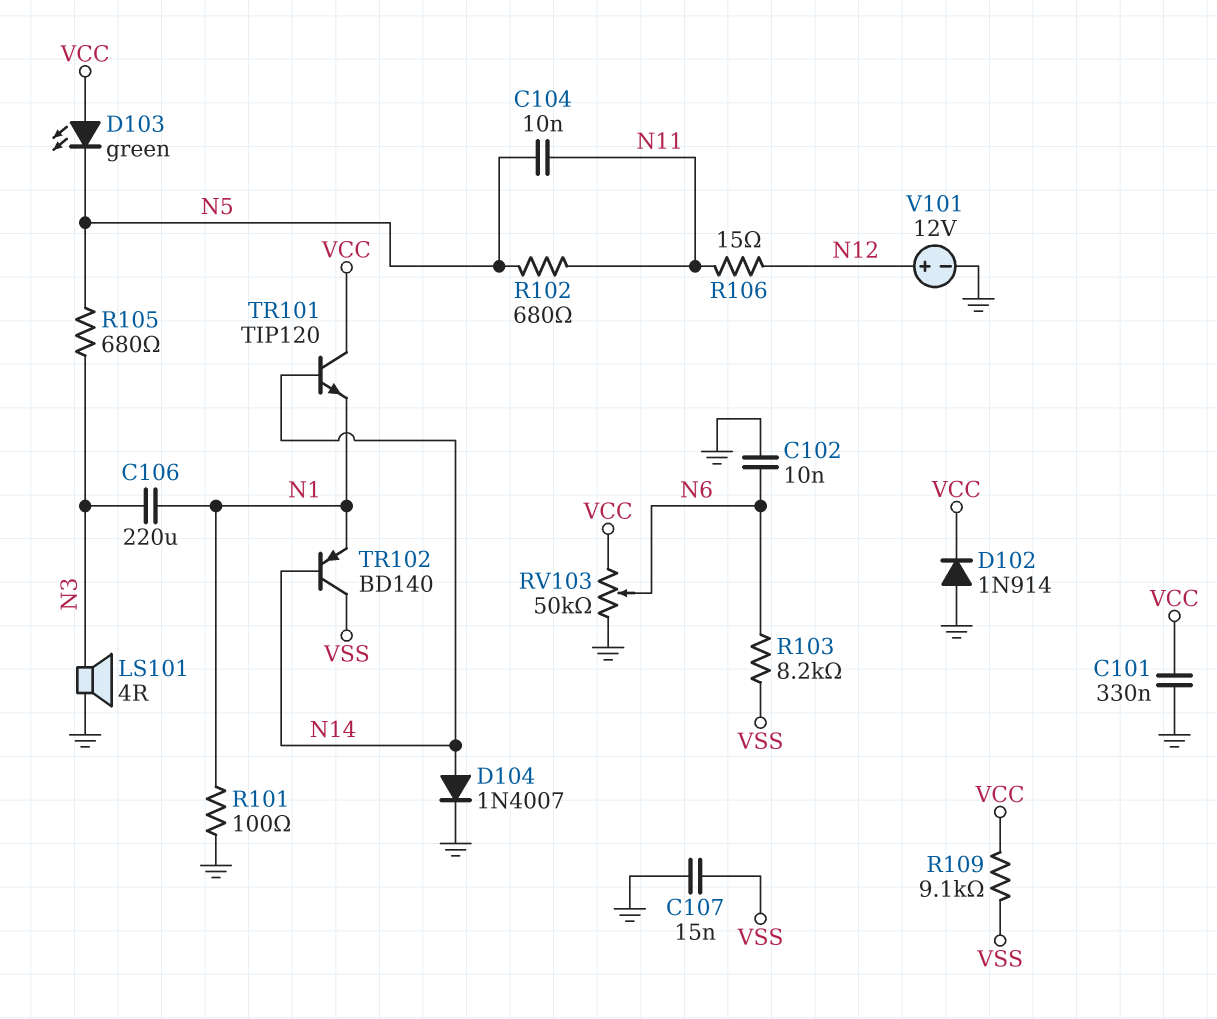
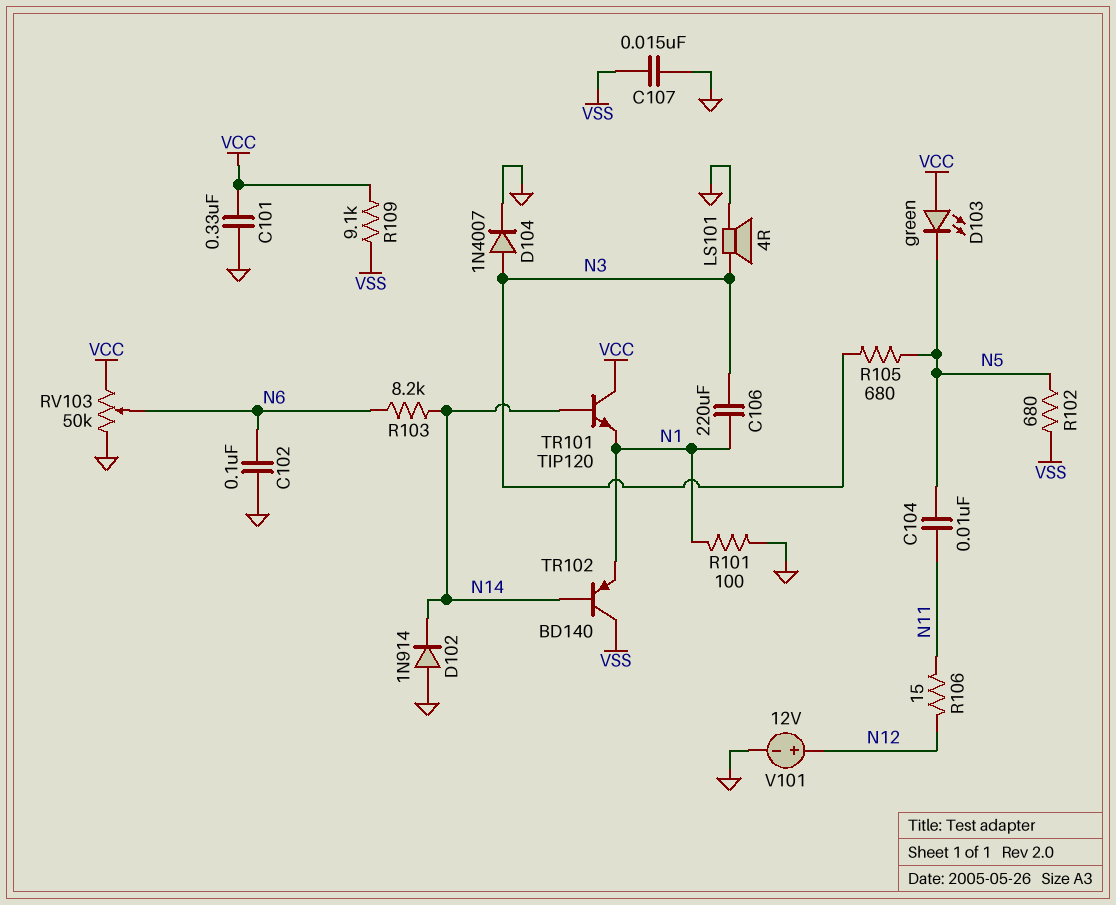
C102: 10nF (GND, N6) -> 100nF (GND, N6)
D102: diode 1N914 (A GND, K VCC) -> diode 1N914 (A GND, K N14)
D104: diode 1N4007 (A N14, K GND) -> diode 1N4007 (A N3, K GND)
R102: 680 (N5, N11) -> 680 (N5, VSS)
R103: 8.2k (N6, VSS) -> 8.2k (N6, N14)

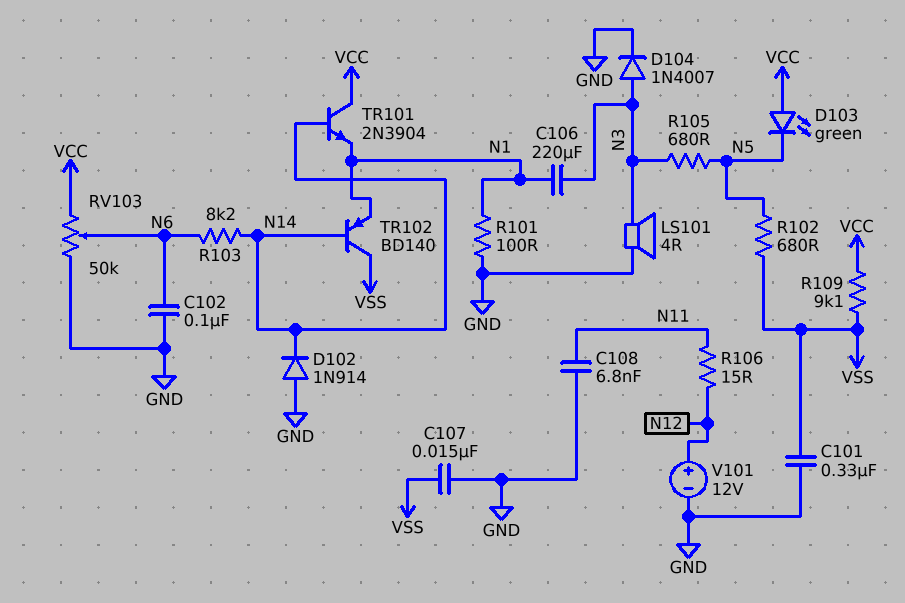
C101: 330nF (GND, VCC) -> 330nF (GND, VSS)
C104: 10nF (N5, N11) -> none
C108: none -> 6.8nF (GND, N11)
TR101: NPN TIP120 (B N14, C VCC, E N1) -> NPN 2N3904 (B N14, C VCC, E N1)

